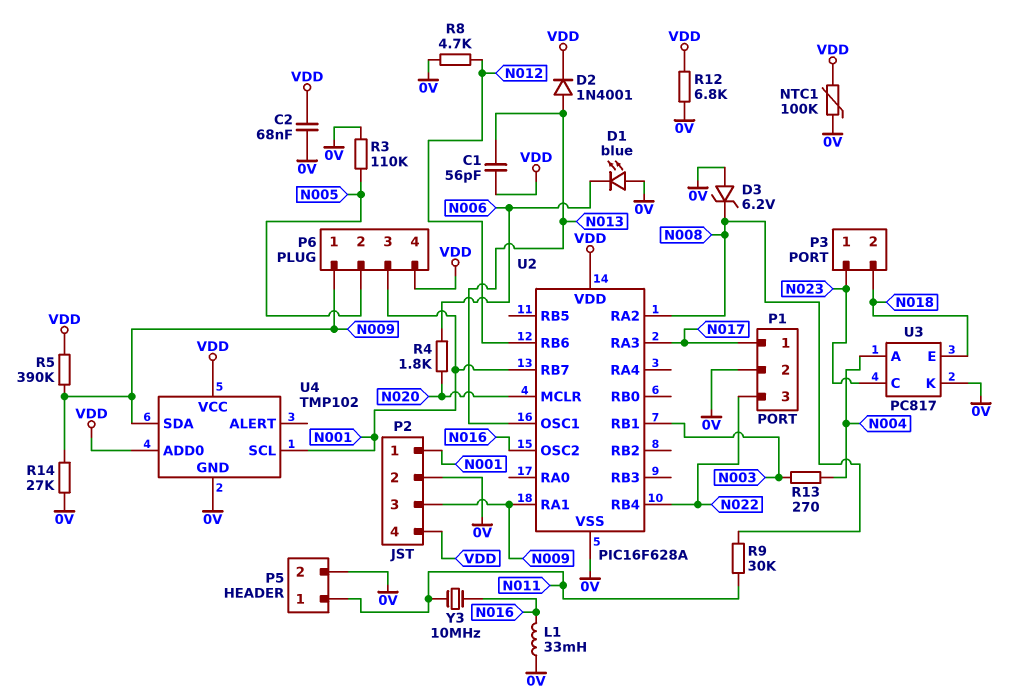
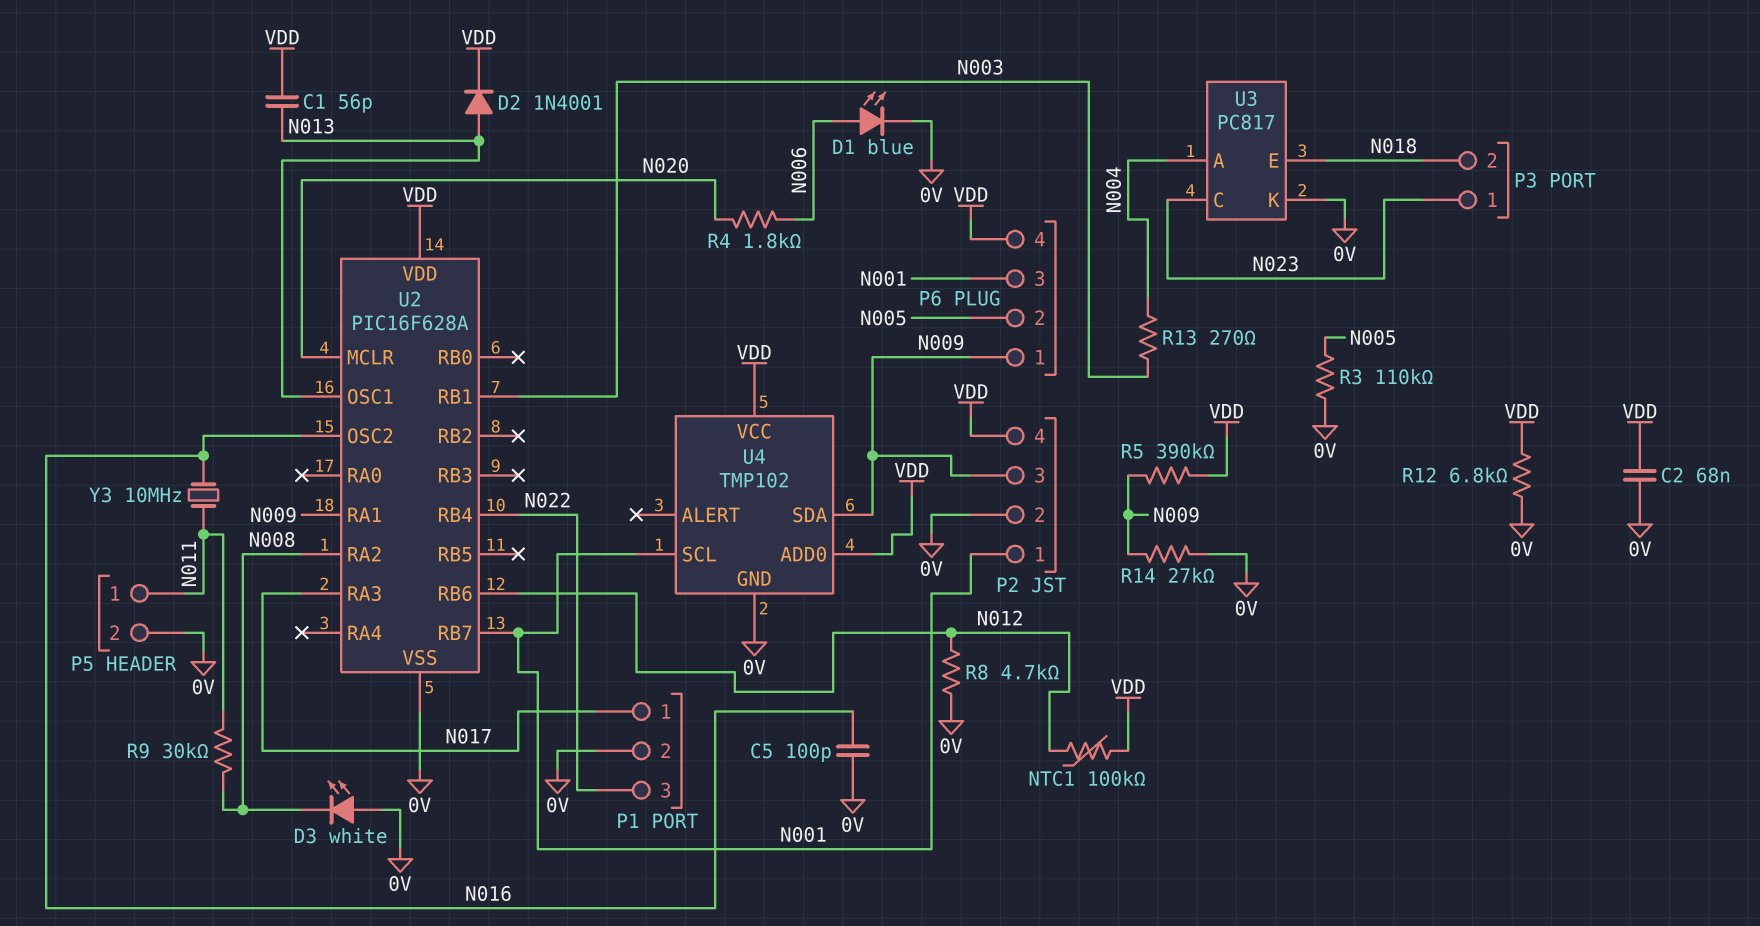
C5: none -> 100pF (0V, N016)
D1: LED blue (A 0V, K N006) -> LED blue (A N006, K 0V)
D3: zener 6.2V (A 0V, K N008) -> LED white (A 0V, K N008)
L1: 33mH (0V, N016) -> none
NTC1: 100k (0V, VDD) -> 100k (N012, VDD)

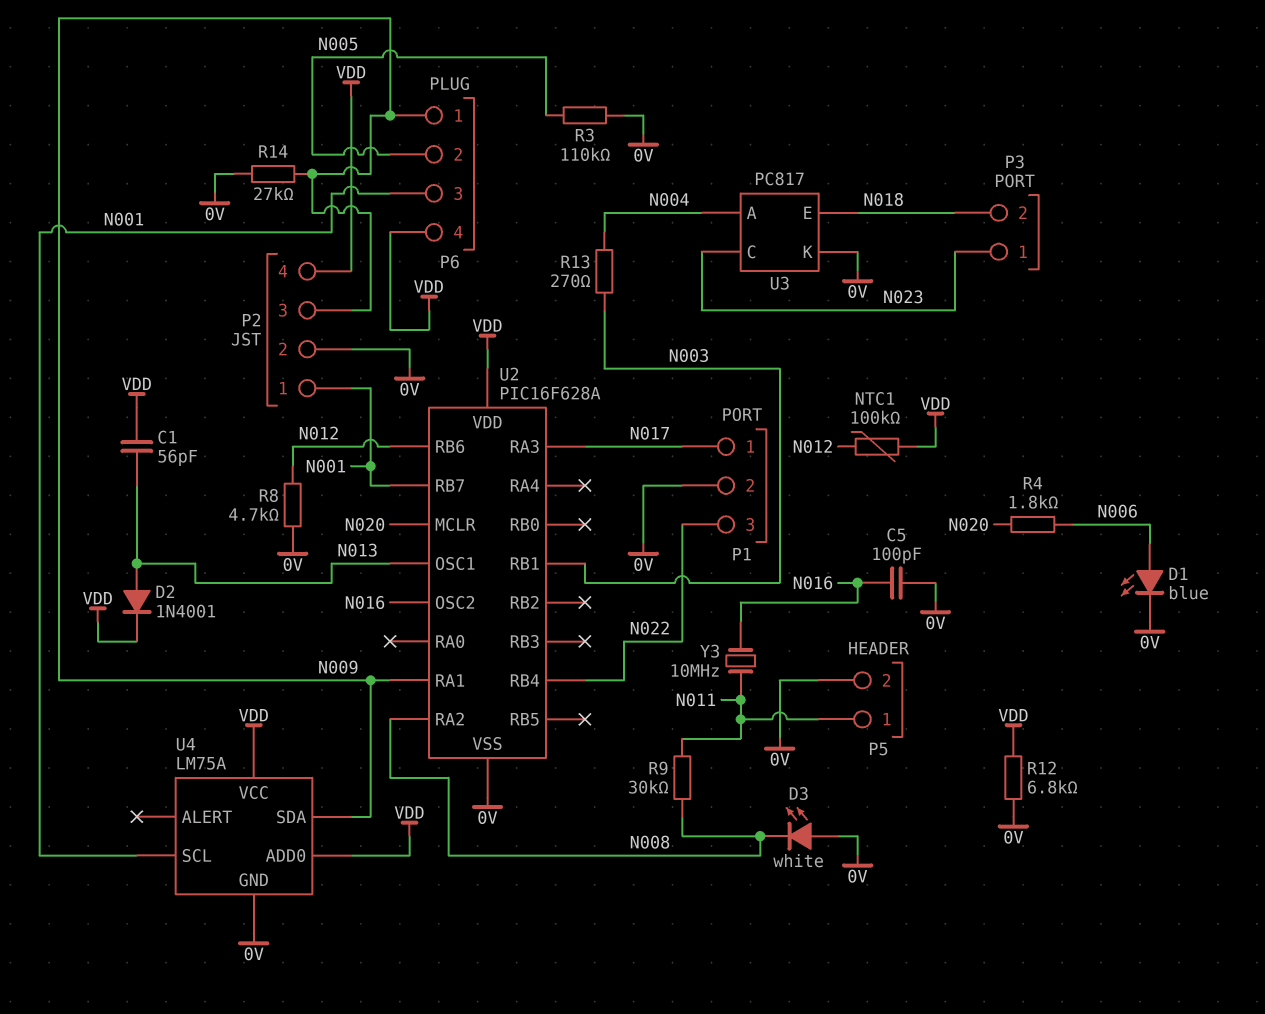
C2: 68nF (0V, VDD) -> none
R5: 390k (N009, VDD) -> none
U4: TMP102 -> LM75A

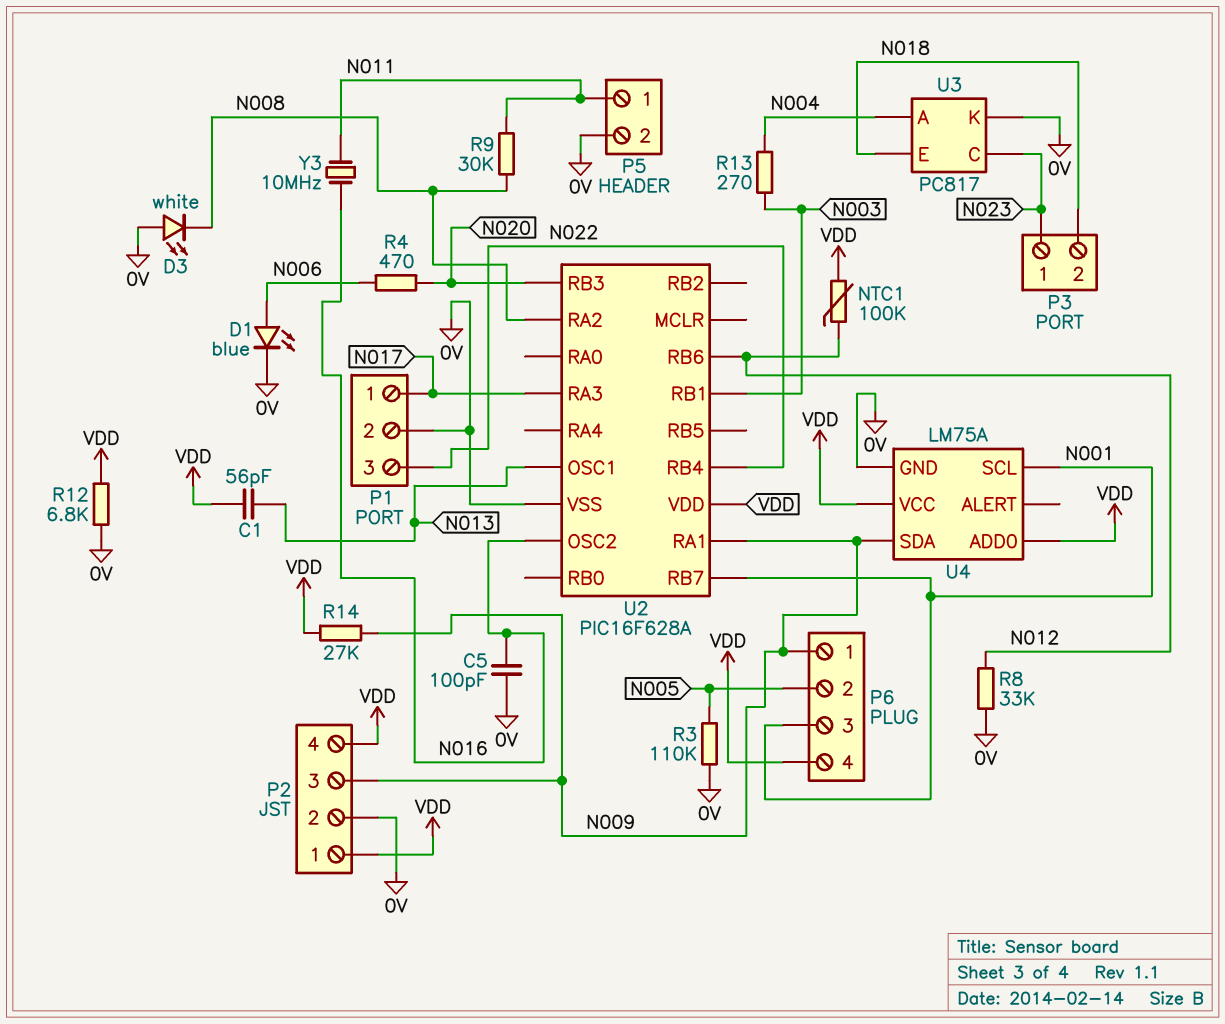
D2: diode 1N4001 (A N013, K VDD) -> none
P2 pin 1: N001 -> VDD
R4: 1.8k (N006, N020) -> 470 (N006, N020)
R8: 4.7k (0V, N012) -> 33k (0V, N012)
R14: 27k (0V, N009) -> 27k (N009, VDD)
U2 pin MCLR: N020 -> none
U2 pin RB3: none -> N020

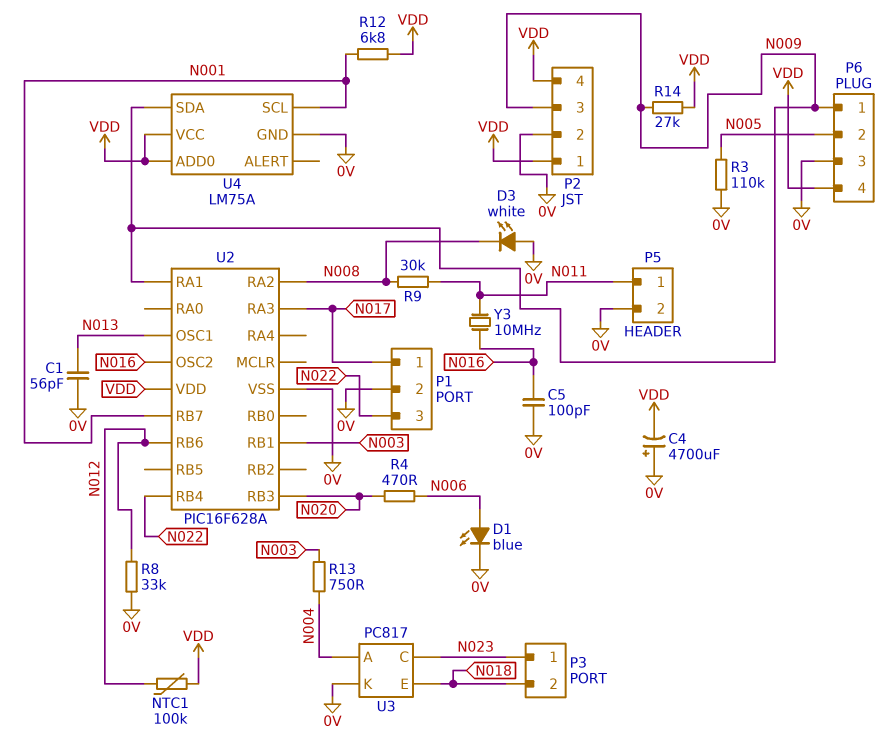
C1: 56pF (N013, VDD) -> 56pF (0V, N013)
C4: none -> 4700uF (plus 0V, minus VDD)
P6 pin 3: N001 -> 0V
R12: 6.8k (0V, VDD) -> 6.8k (N001, VDD)
R13: 270 (N003, N004) -> 750 (N003, N004)

